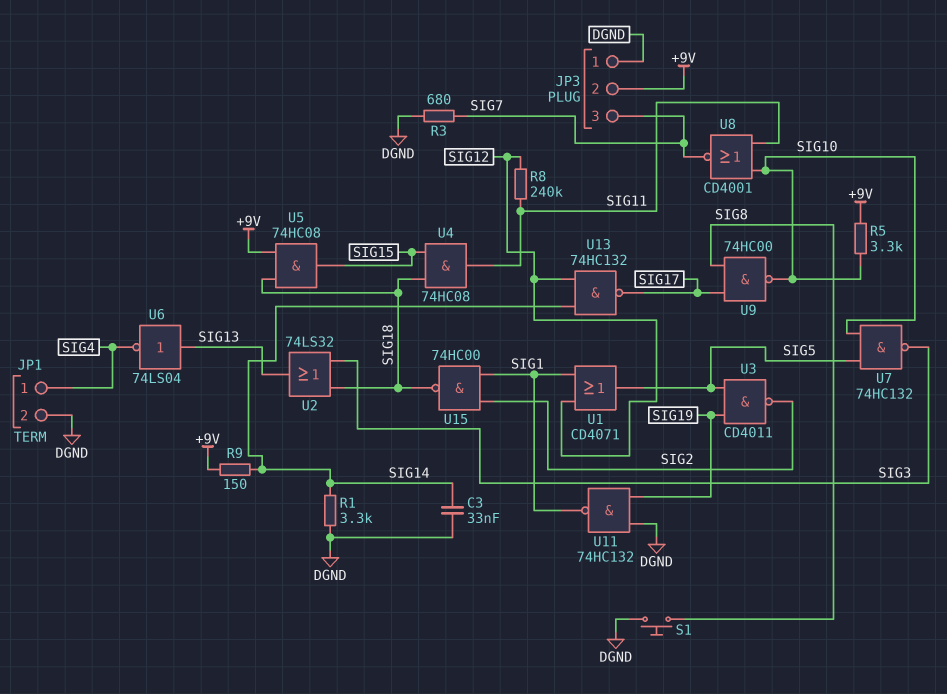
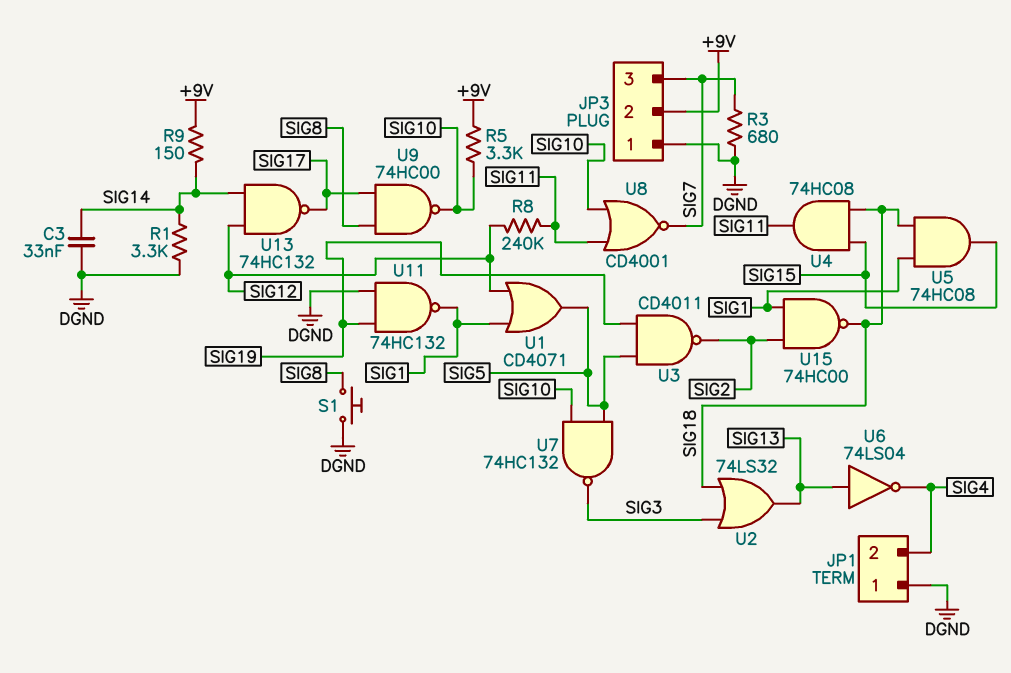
JP1 pin 1: SIG4 -> DGND
JP1 pin 2: DGND -> SIG4
U5: AND 74HC08 (in +9V, in SIG18, out SIG15) -> AND 74HC08 (in SIG1, in SIG18, out SIG15)

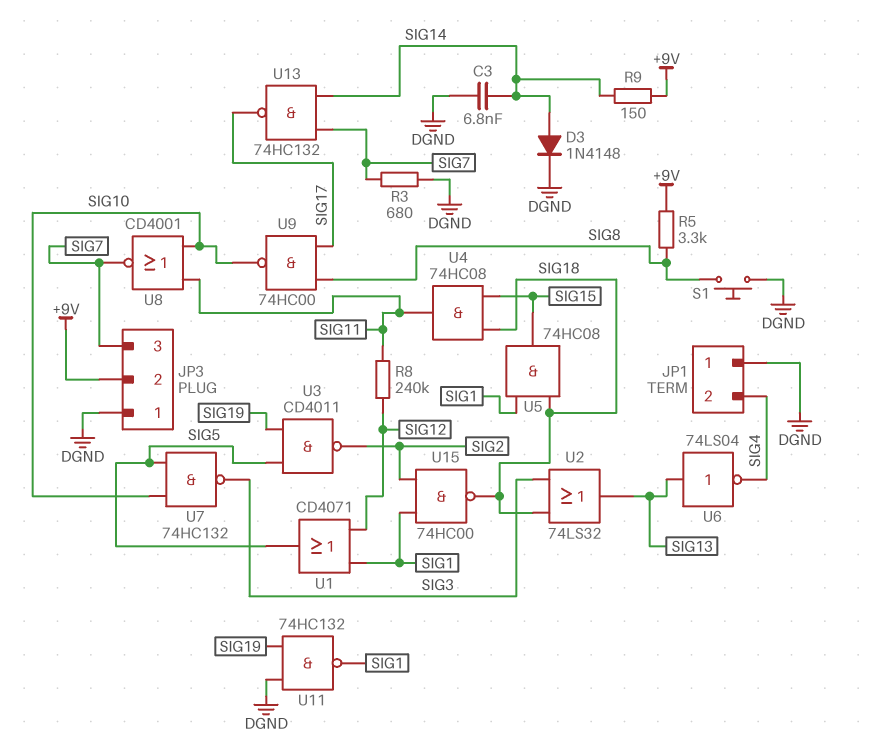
C3: 33nF (DGND, SIG14) -> 6.8nF (DGND, SIG14)
D3: none -> diode 1N4148 (A SIG14, K DGND)
R1: 3.3k (DGND, SIG14) -> none
R5: 3.3k (+9V, SIG10) -> 3.3k (+9V, SIG8)
U13: NAND 74HC132 (in SIG12, in SIG14, out SIG17) -> NAND 74HC132 (in SIG7, in SIG14, out SIG17)

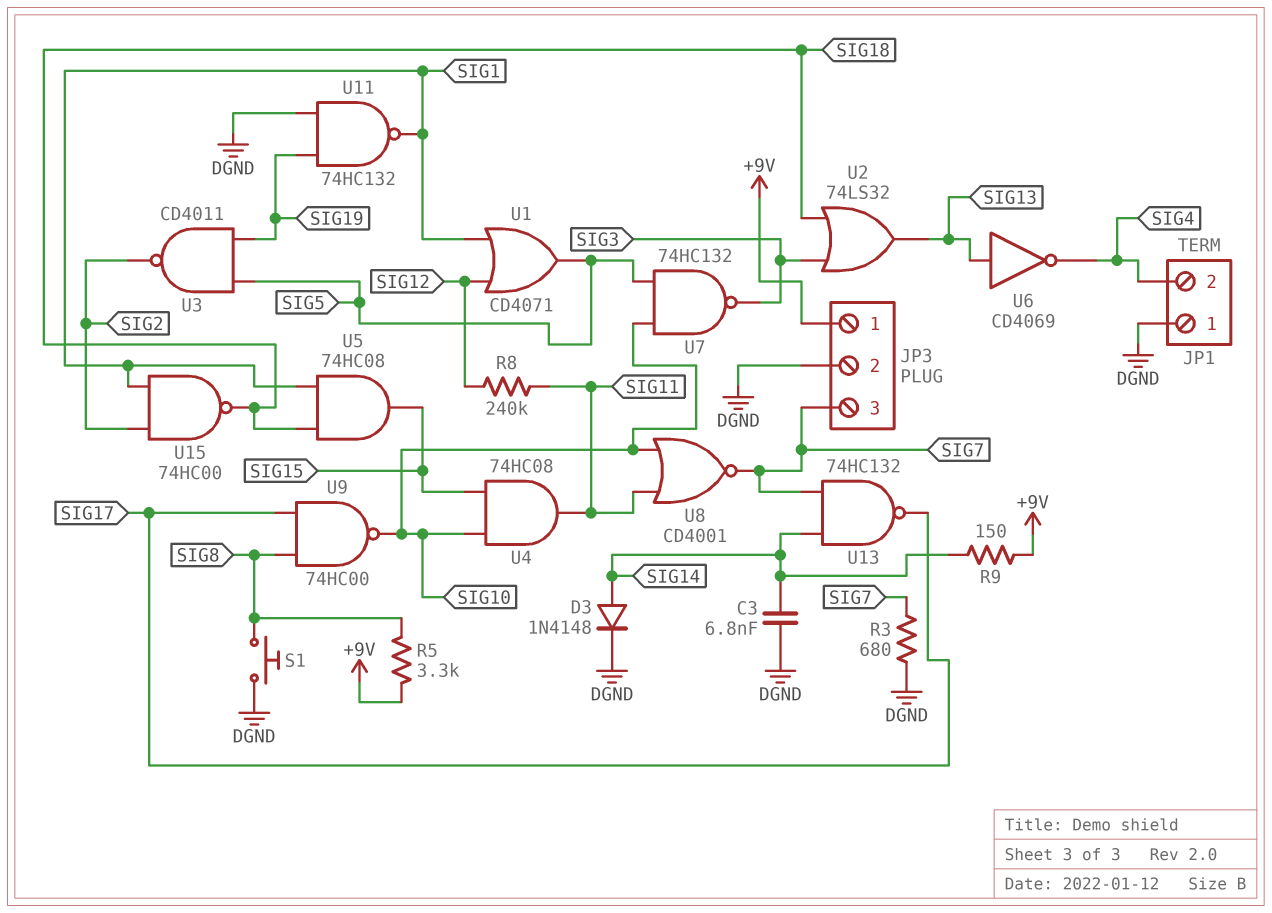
JP3 pin 1: DGND -> +9V
JP3 pin 2: +9V -> DGND
U4: AND 74HC08 (in SIG15, in SIG18, out SIG11) -> AND 74HC08 (in SIG10, in SIG15, out SIG11)
U6: NOT 74LS04 (in SIG13, out SIG4) -> NOT CD4069 (in SIG13, out SIG4)

